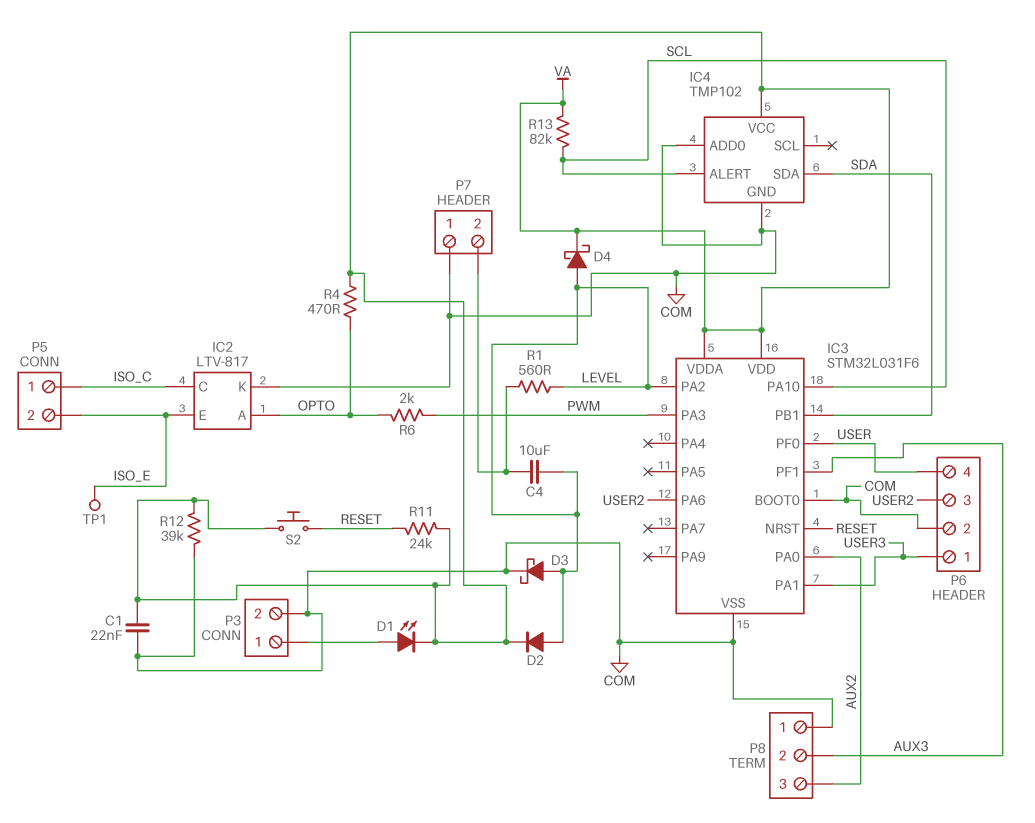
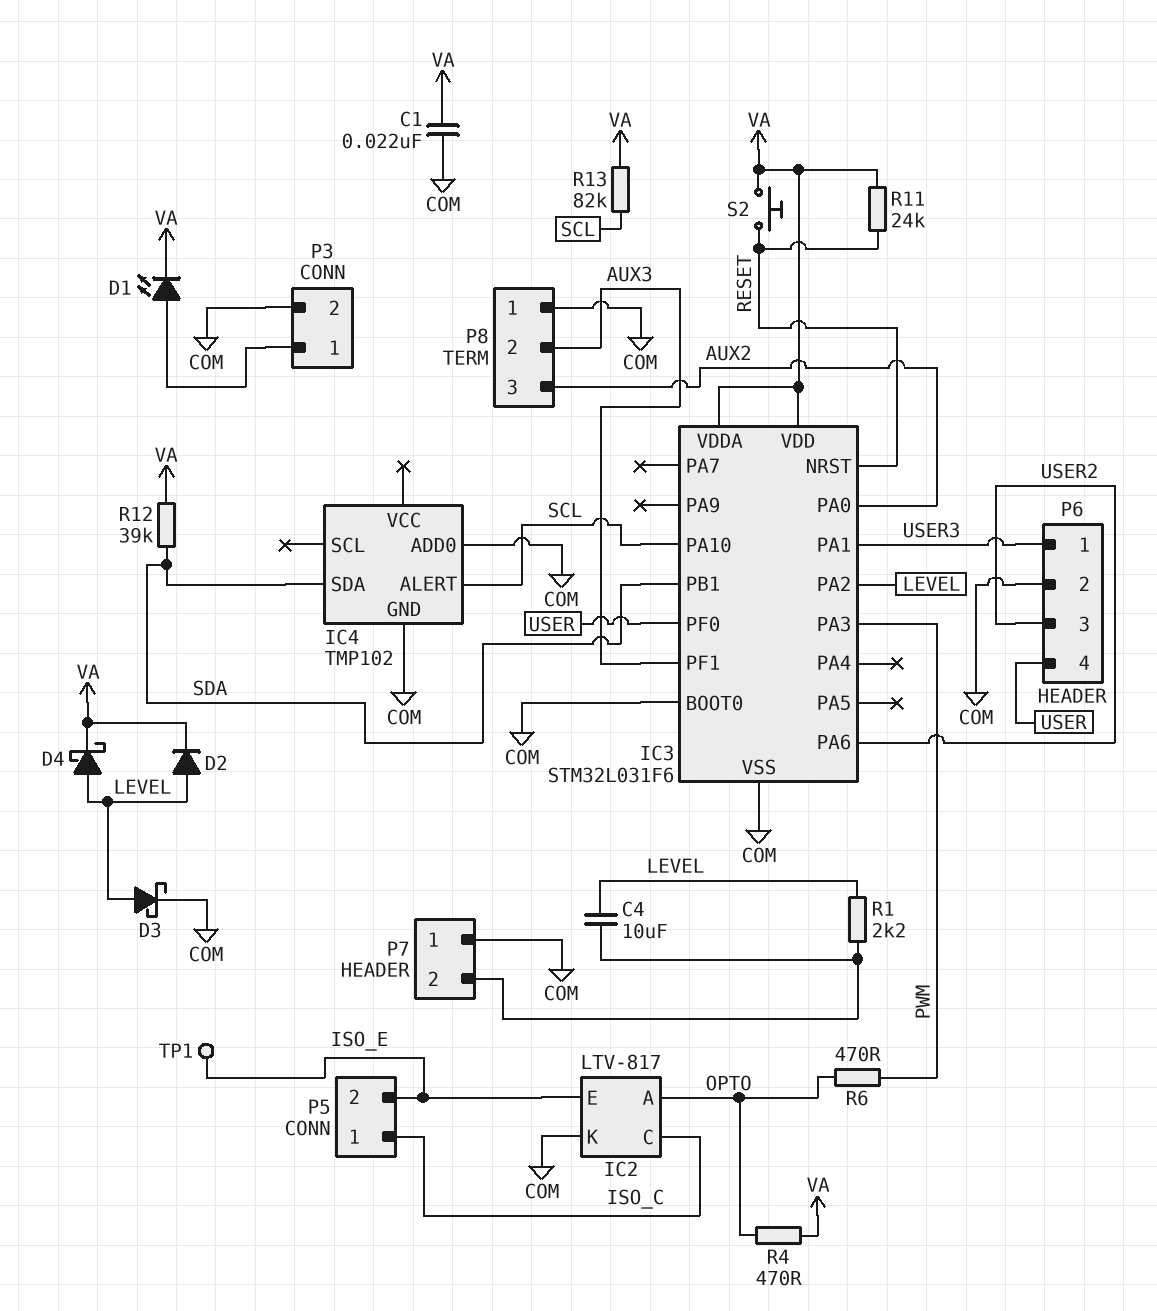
IC4 pin VCC: VA -> none
R1: 560 (LEVEL, P7/2) -> 2.2k (LEVEL, P7/2)
R6: 2k (OPTO, PWM) -> 470 (OPTO, PWM)
R12: 39k (COM, VA) -> 39k (SDA, VA)

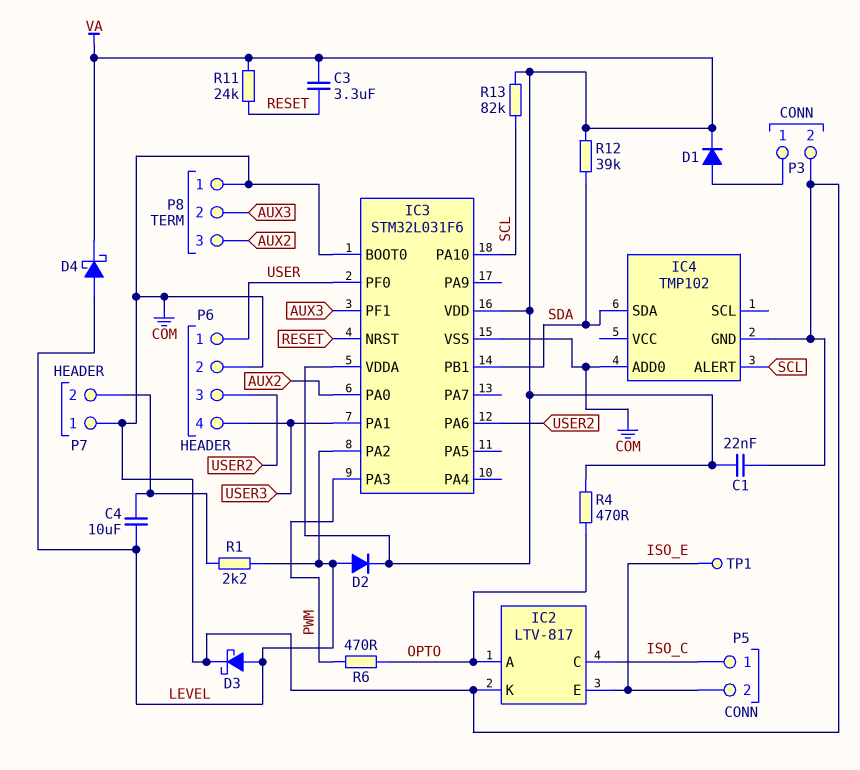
C3: none -> 3.3uF (RESET, VA)
D1: LED (A P3/1, K VA) -> diode (A P3/1, K VA)
P6 pin 1: USER3 -> USER
P6 pin 4: USER -> USER3
S2: button (RESET, VA) -> none

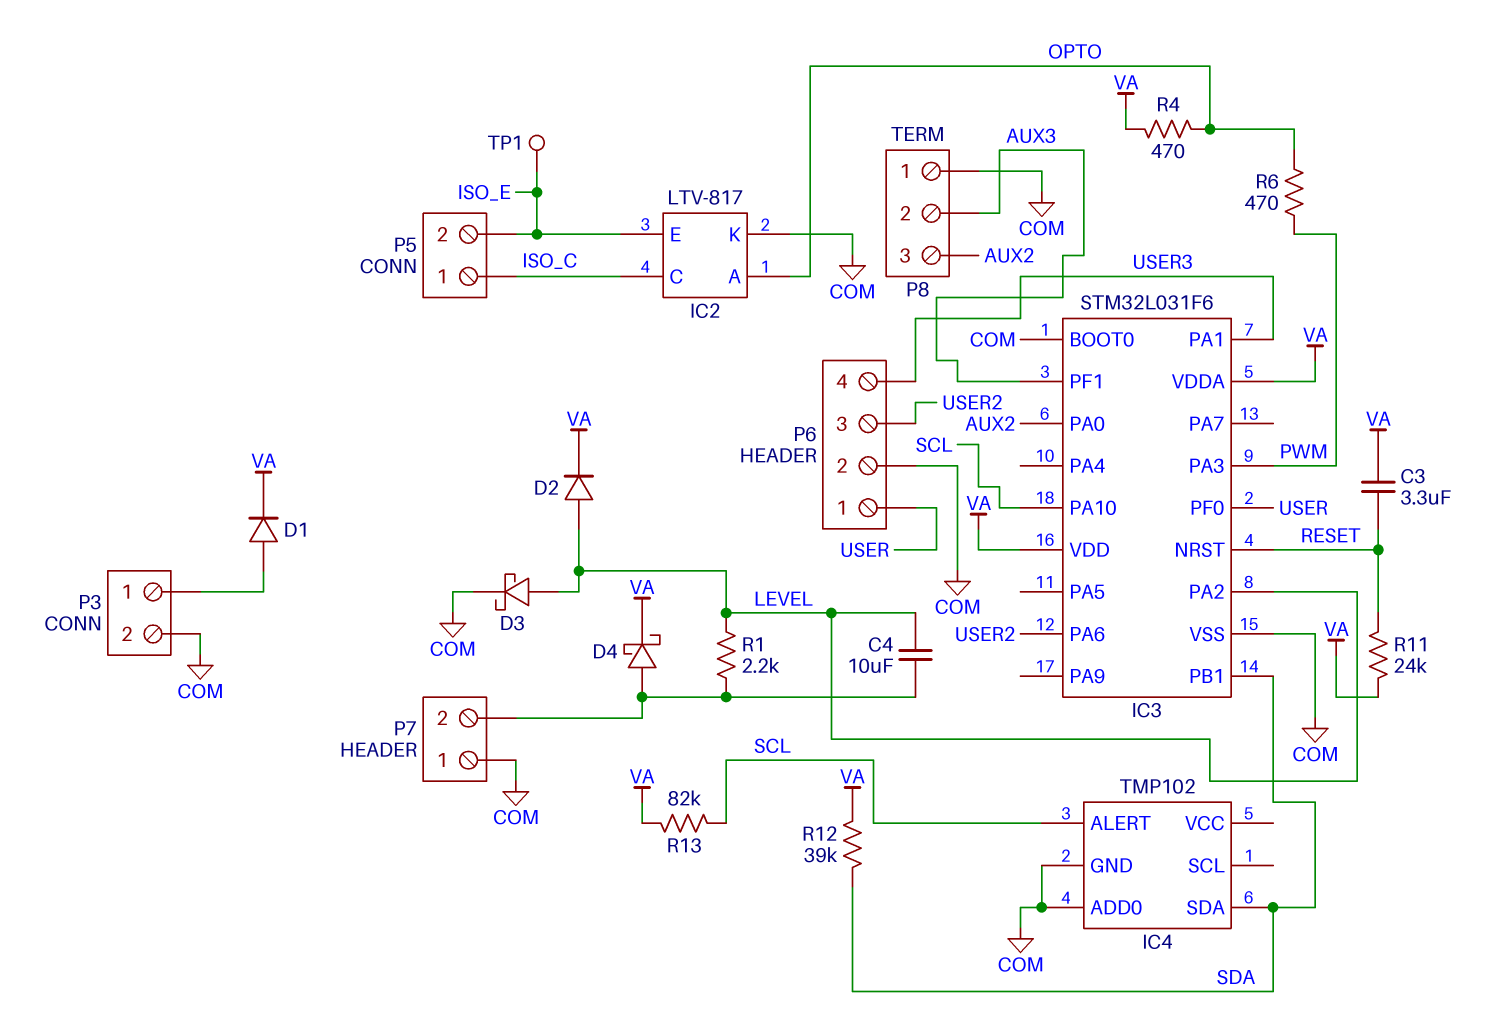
C1: 22nF (COM, VA) -> none
D4: schottky (A LEVEL, K VA) -> schottky (A P7/2, K VA)

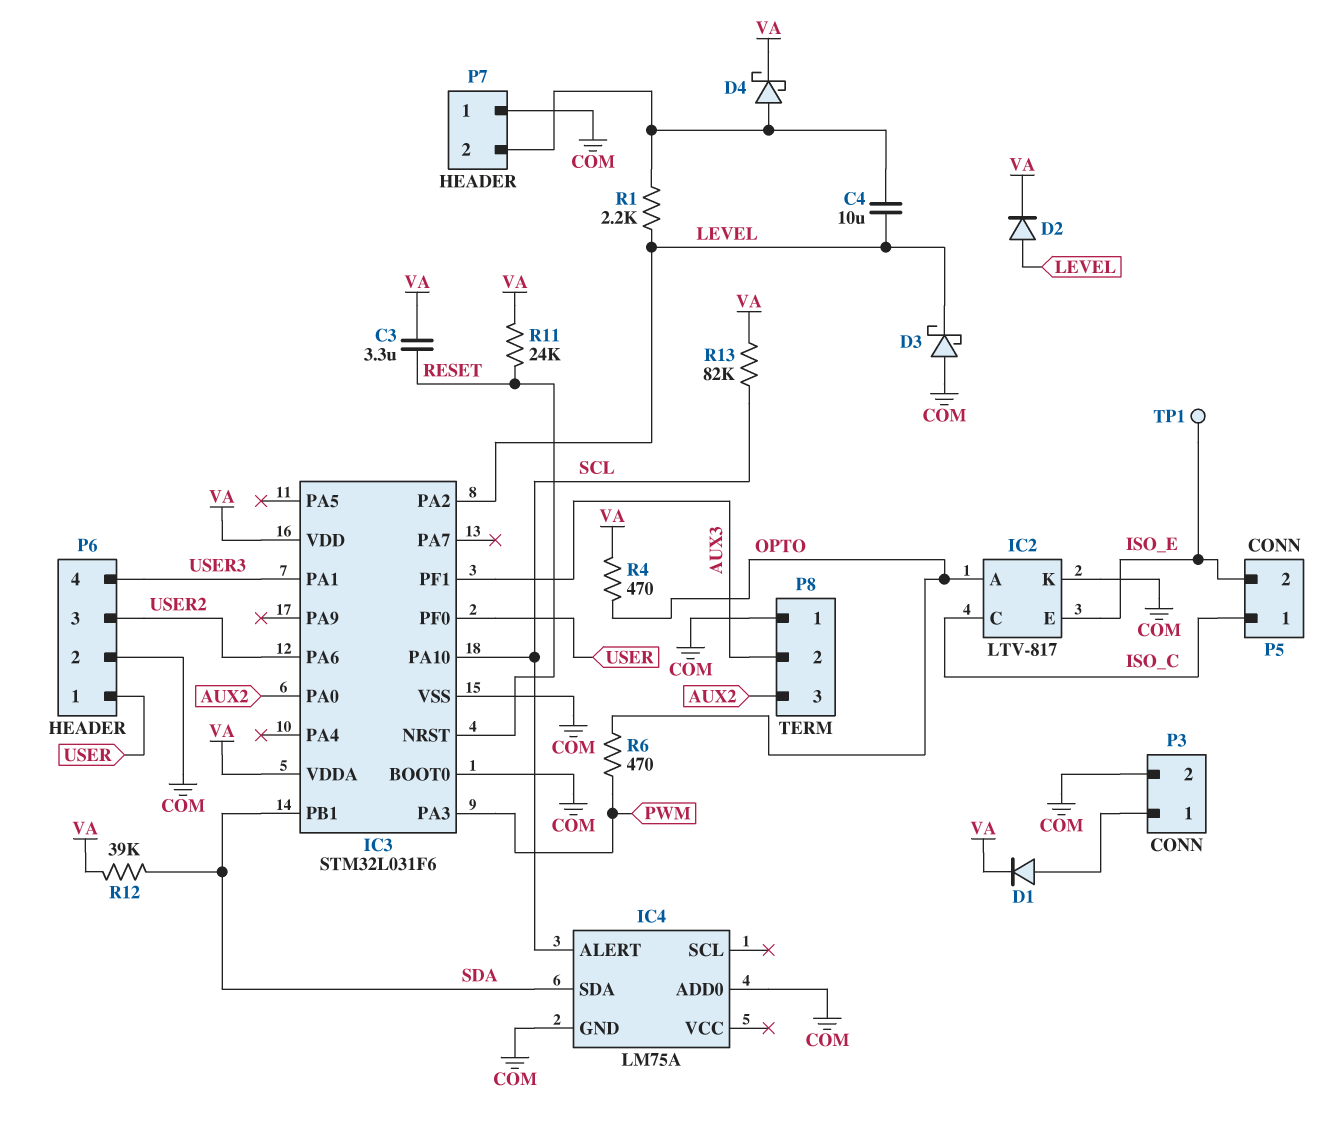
D3: schottky (A LEVEL, K COM) -> schottky (A COM, K LEVEL)
IC4: TMP102 -> LM75A

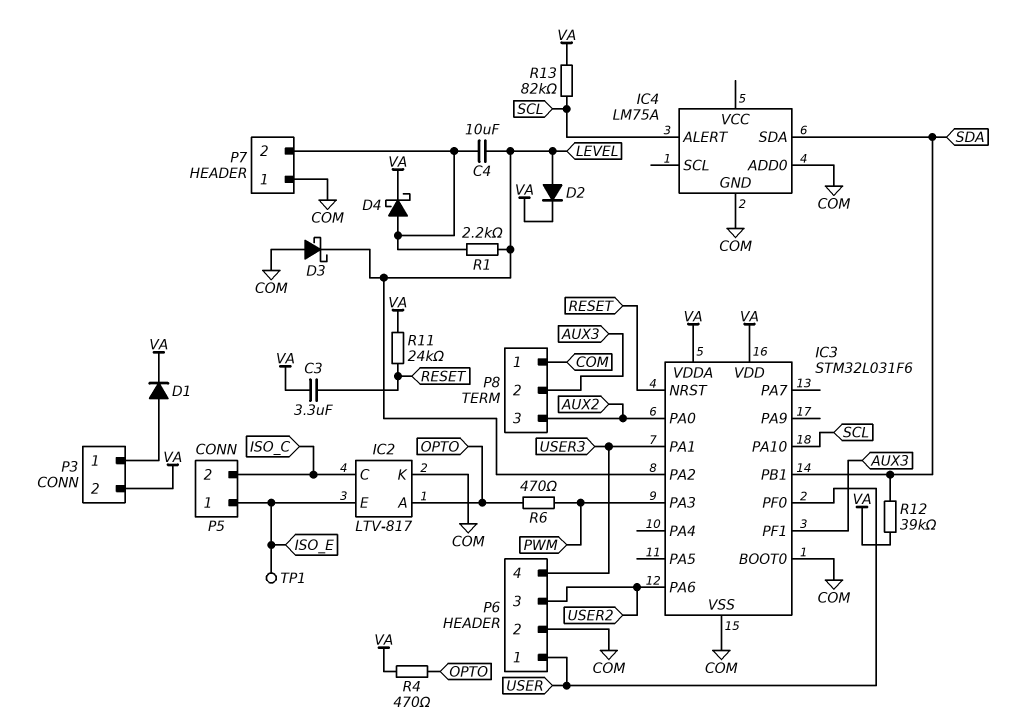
P3 pin 2: COM -> VA
P5 pin 1: ISO_C -> ISO_E
P5 pin 2: ISO_E -> ISO_C

